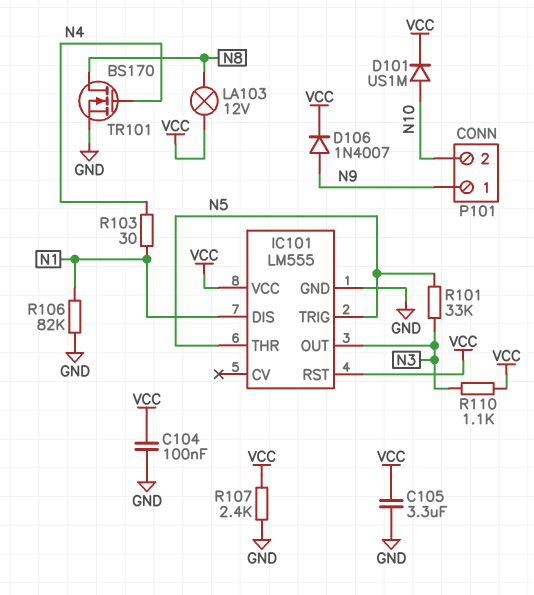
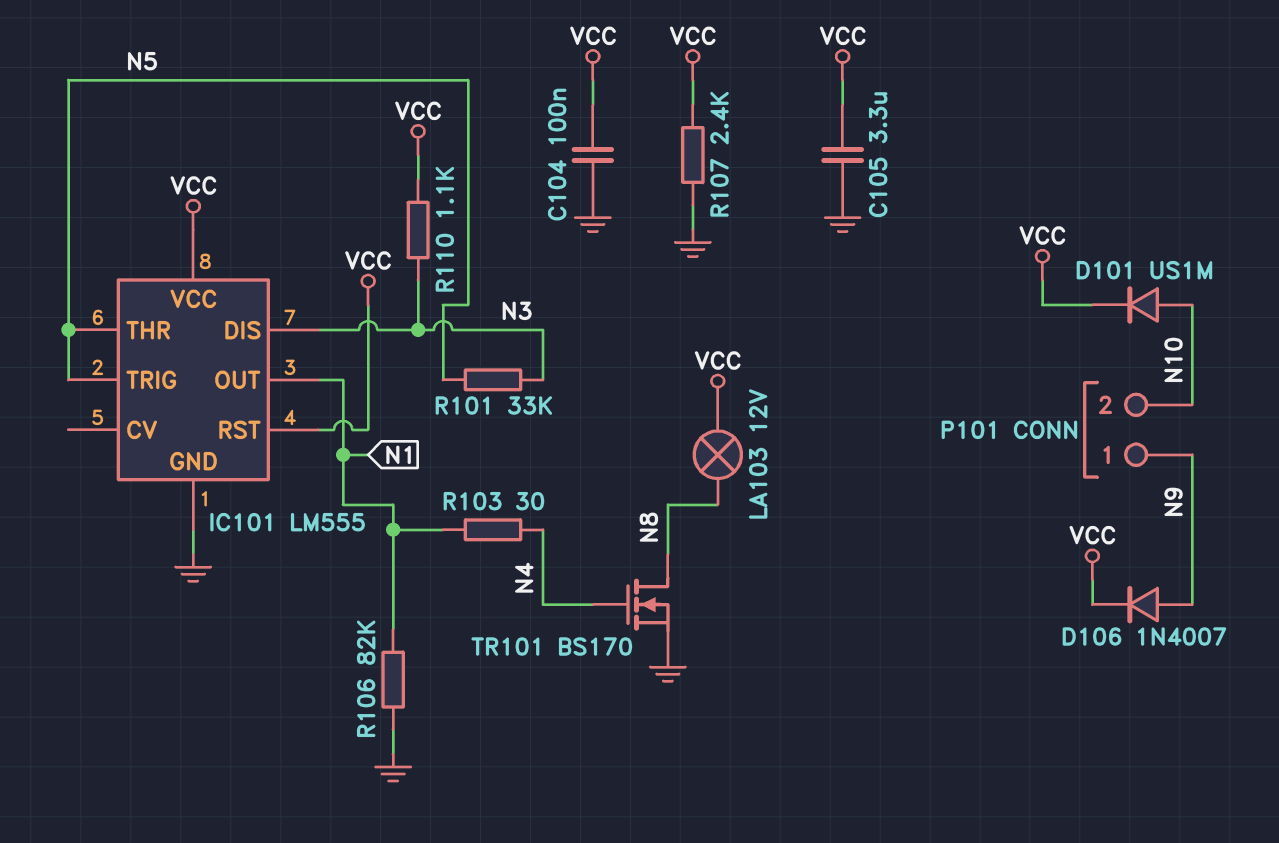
IC101 pin DIS: N1 -> N3
IC101 pin OUT: N3 -> N1

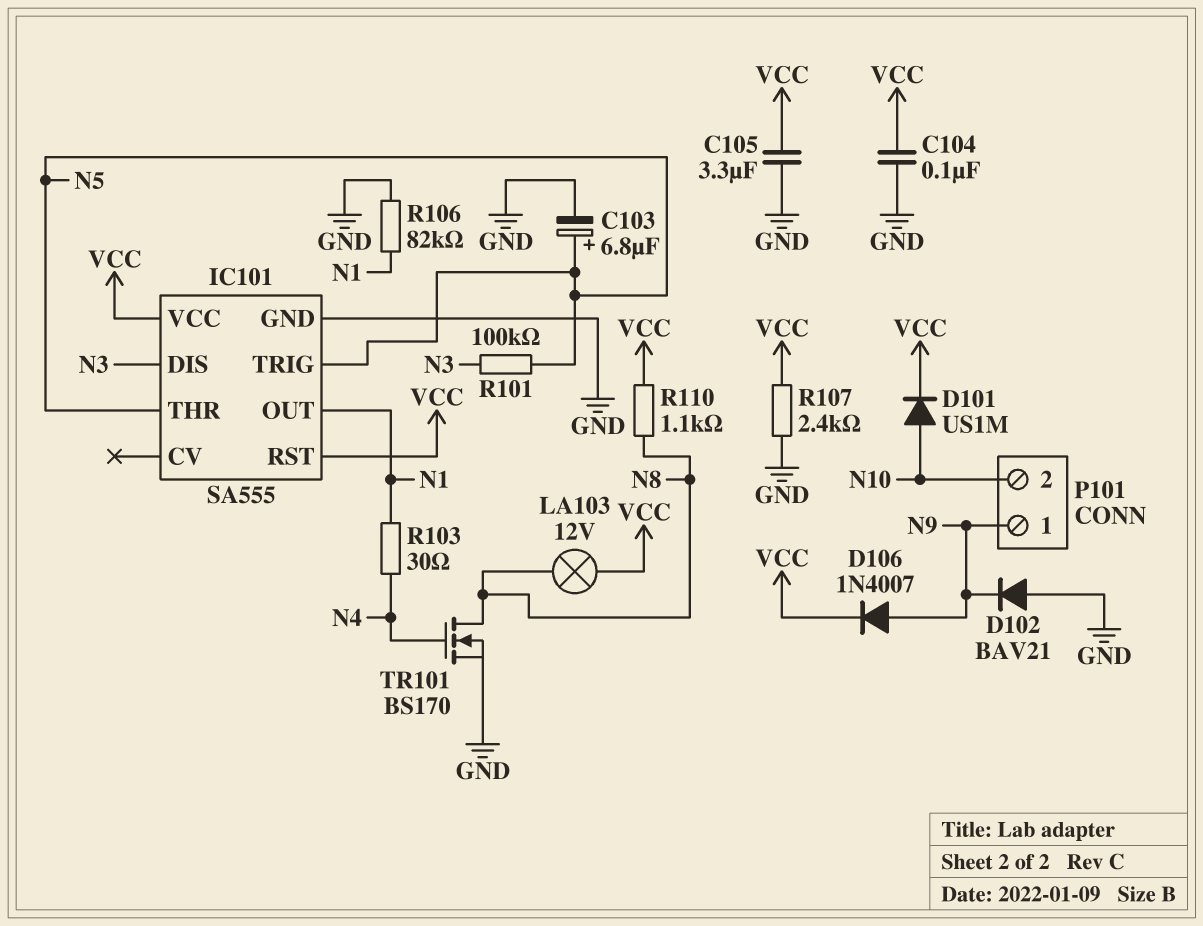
C103: none -> 6.8uF (plus N5, minus GND)
D102: none -> diode BAV21 (A GND, K N9)
IC101: LM555 -> SA555
R101: 33k (N3, N5) -> 100k (N3, N5)
R110: 1.1k (N3, VCC) -> 1.1k (N8, VCC)

